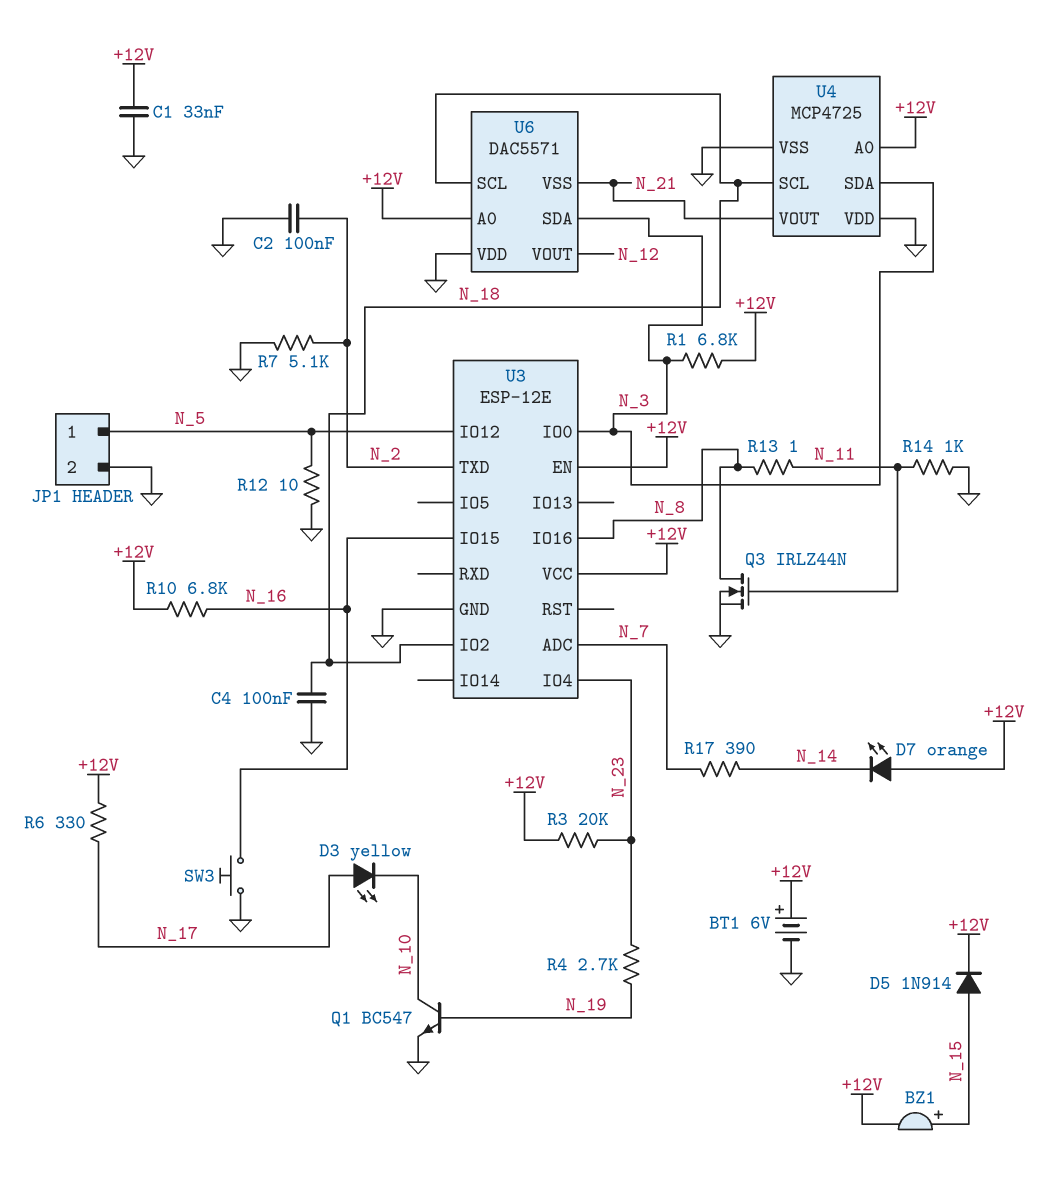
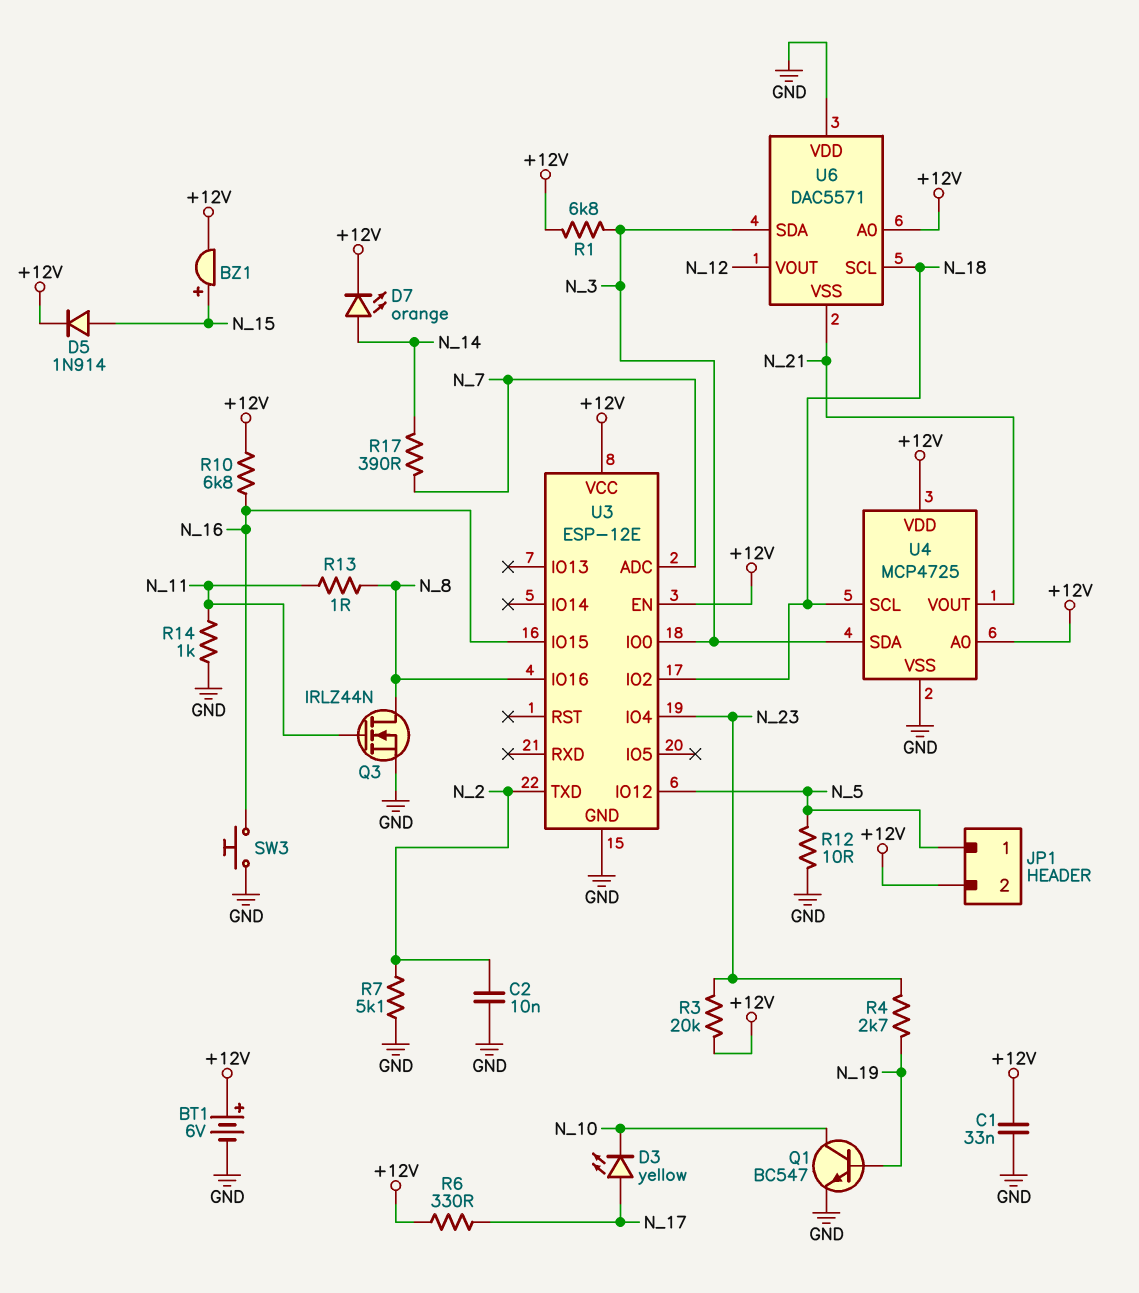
C2: 100nF (GND, N_2) -> 10nF (GND, N_2)
C4: 100nF (GND, N_18) -> none
D7: LED orange (A +12V, K N_14) -> LED orange (A N_14, K +12V)
JP1 pin 2: GND -> +12V
U4 pin VDD: GND -> +12V

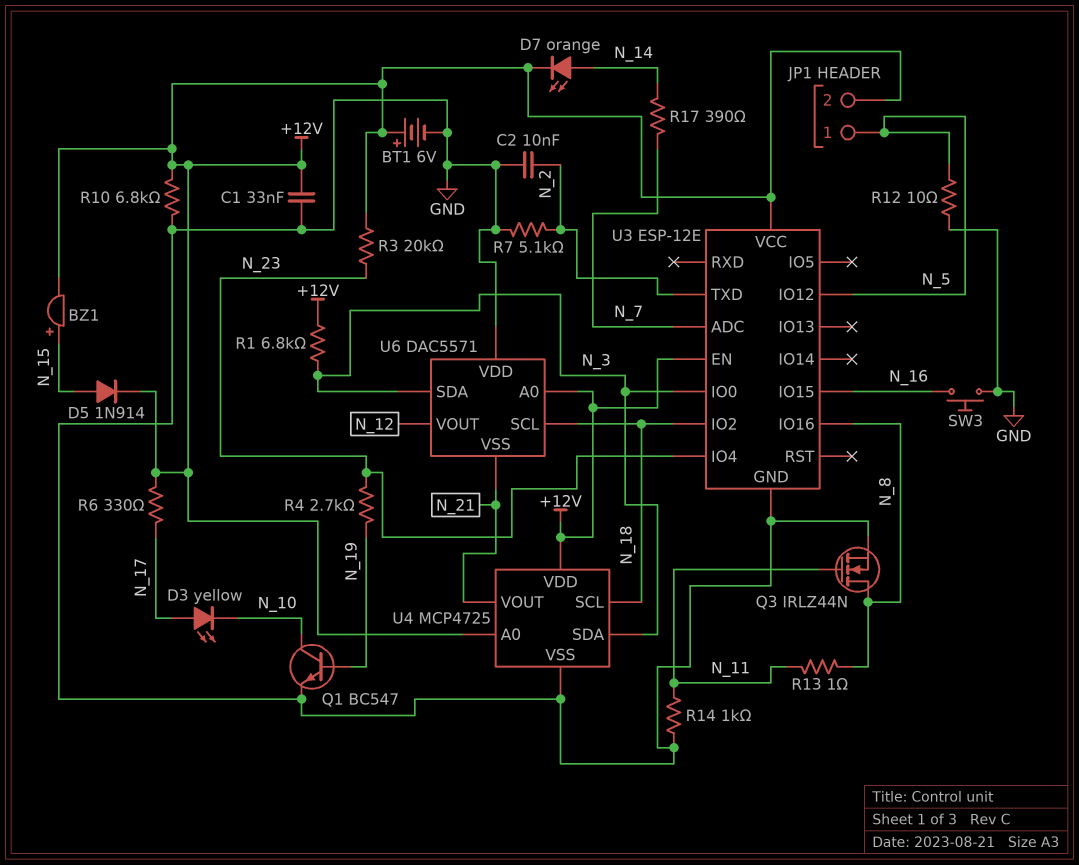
R10: 6.8k (+12V, N_16) -> 6.8k (+12V, GND)

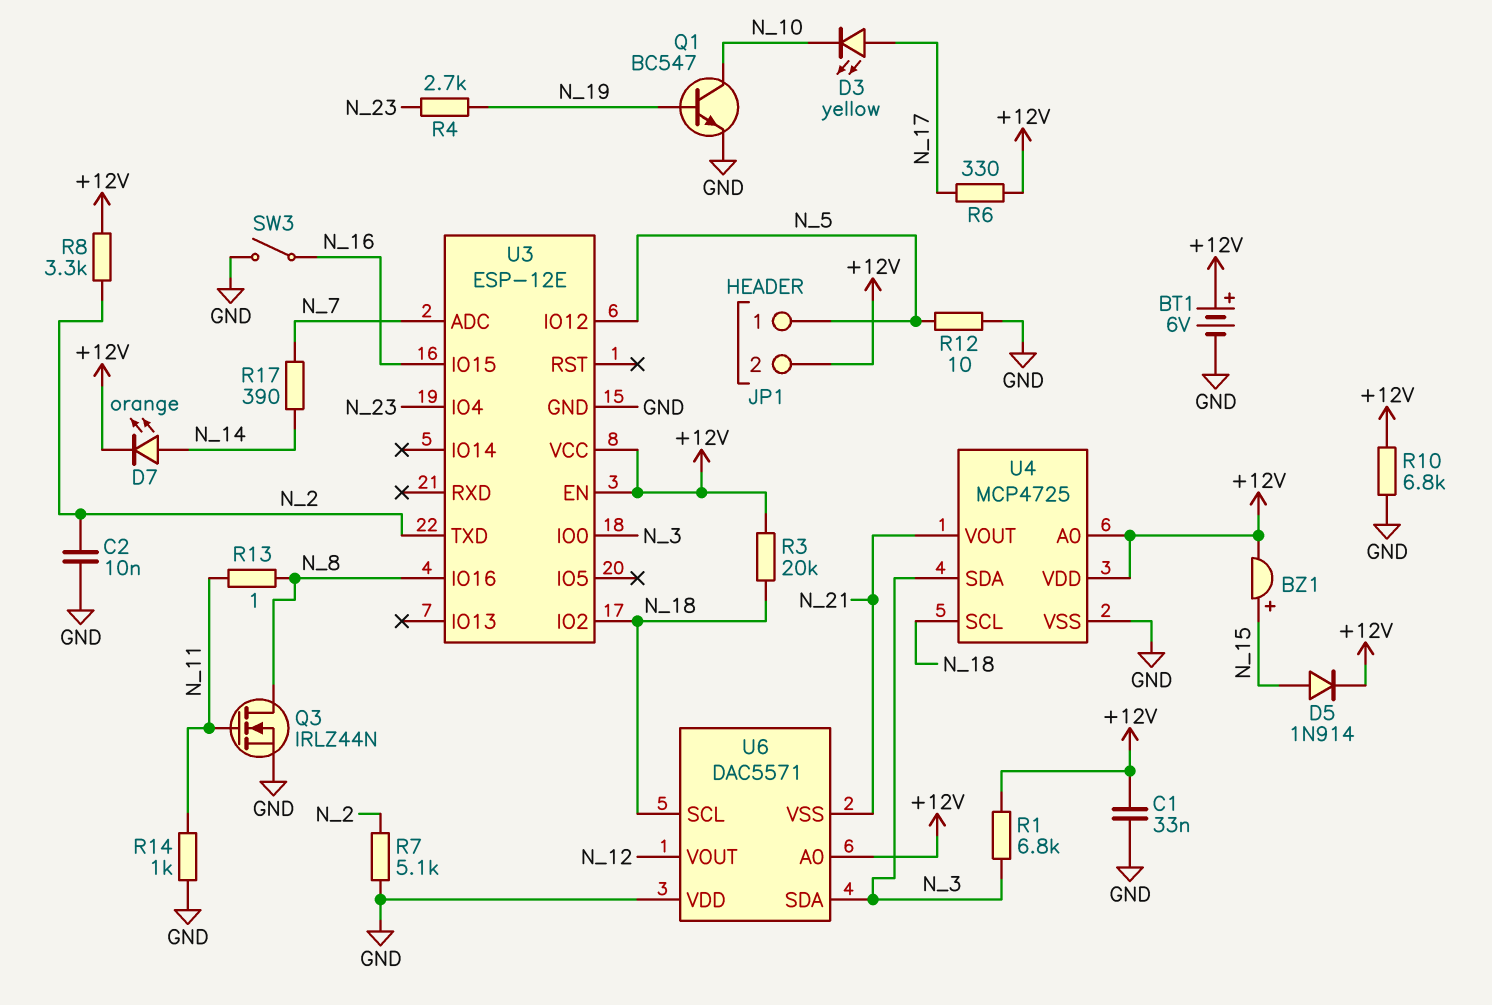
R3: 20k (+12V, N_23) -> 20k (+12V, N_18)
R8: none -> 3.3k (+12V, N_2)
SW3: button (GND, N_16) -> switch (GND, N_16)

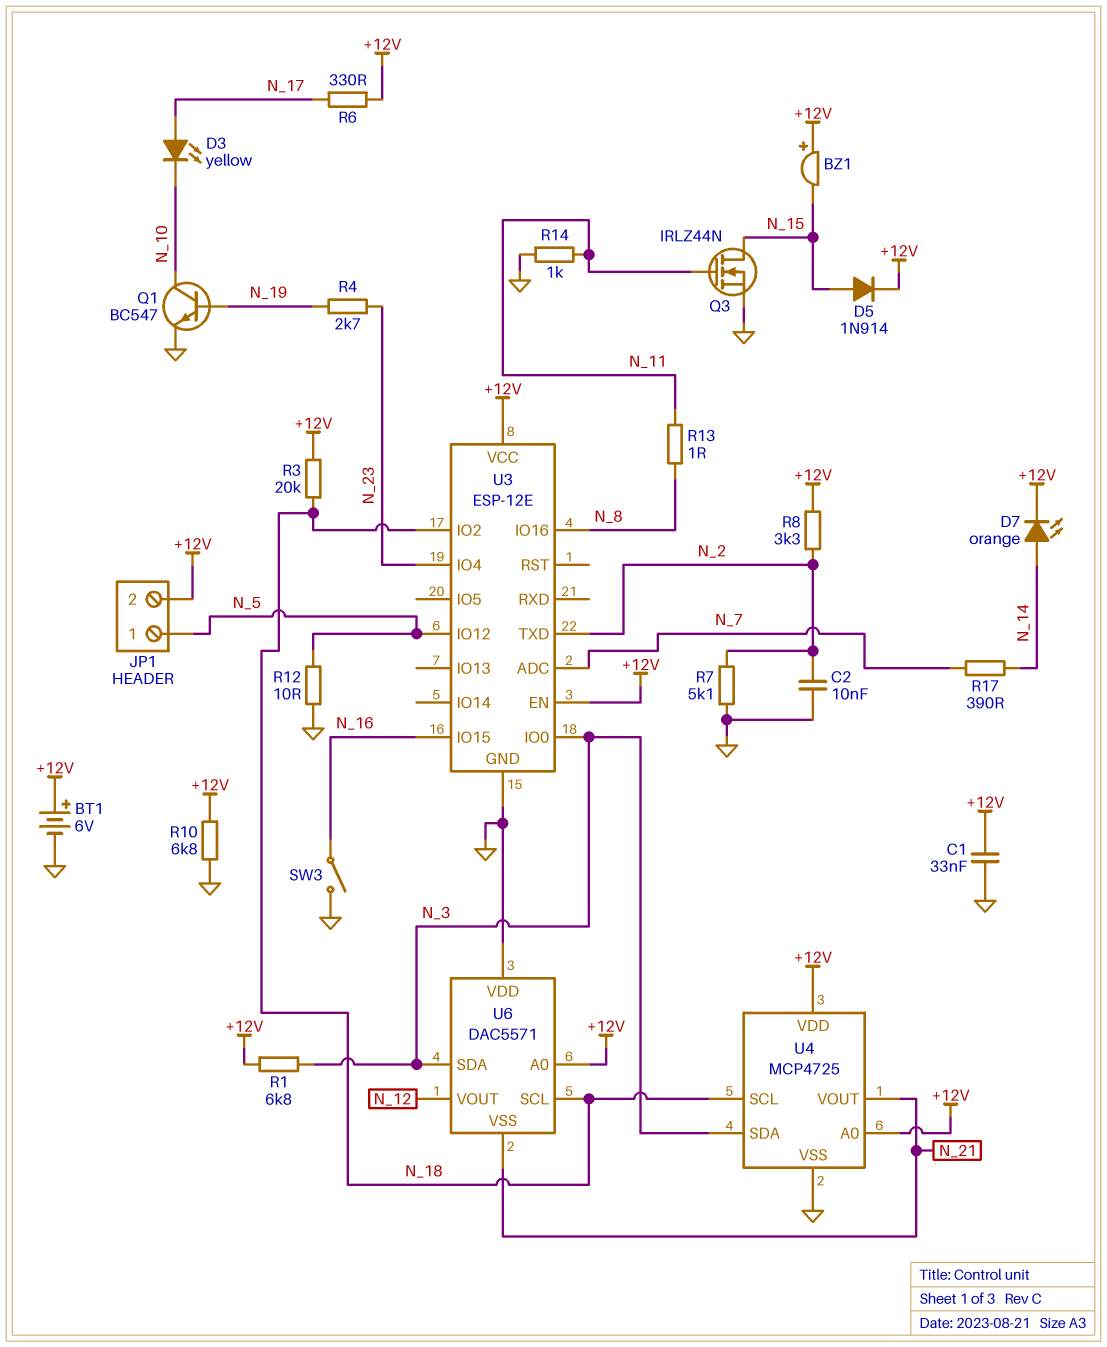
BZ1: buzzer (plus N_15, minus +12V) -> buzzer (plus +12V, minus N_15)
Q3: NMOS IRLZ44N (G N_11, D N_8, S GND) -> NMOS IRLZ44N (G N_11, D N_15, S GND)

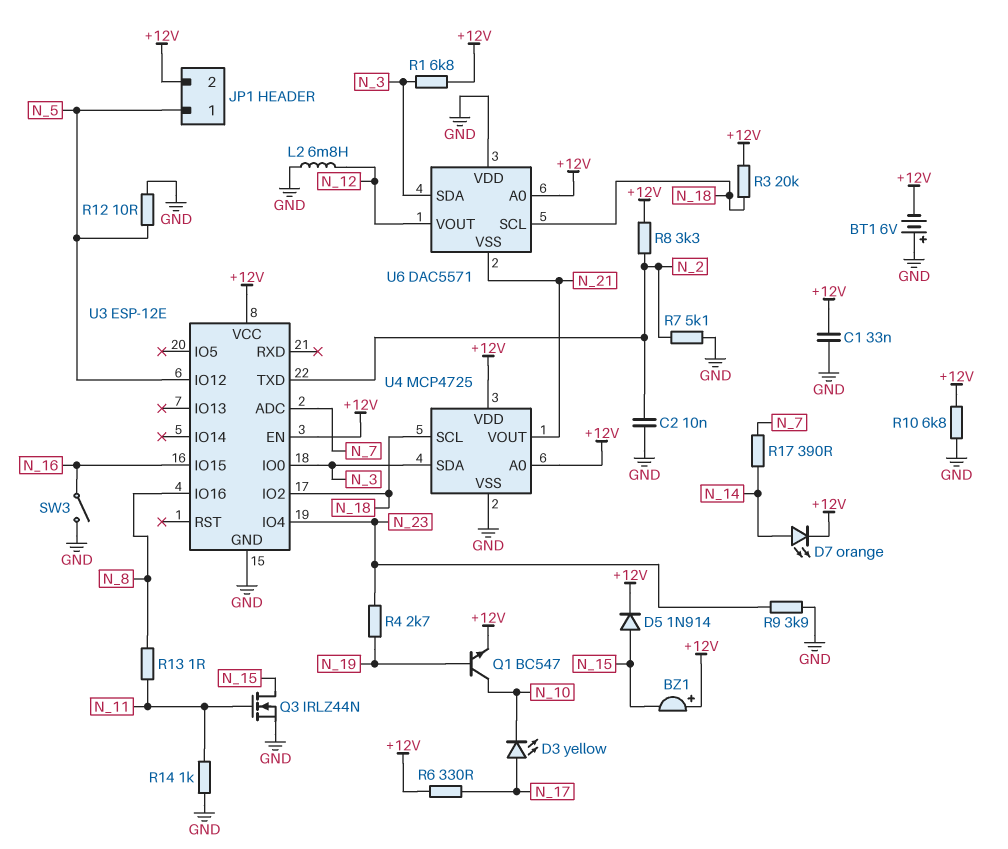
BT1: 6V (plus +12V, minus GND) -> 6V (plus GND, minus +12V)
L2: none -> 6.8mH (GND, N_12)
Q1: NPN BC547 (B N_19, C N_10, E GND) -> NPN BC547 (B N_19, C N_10, E +12V)
R9: none -> 3.9k (GND, N_23)

